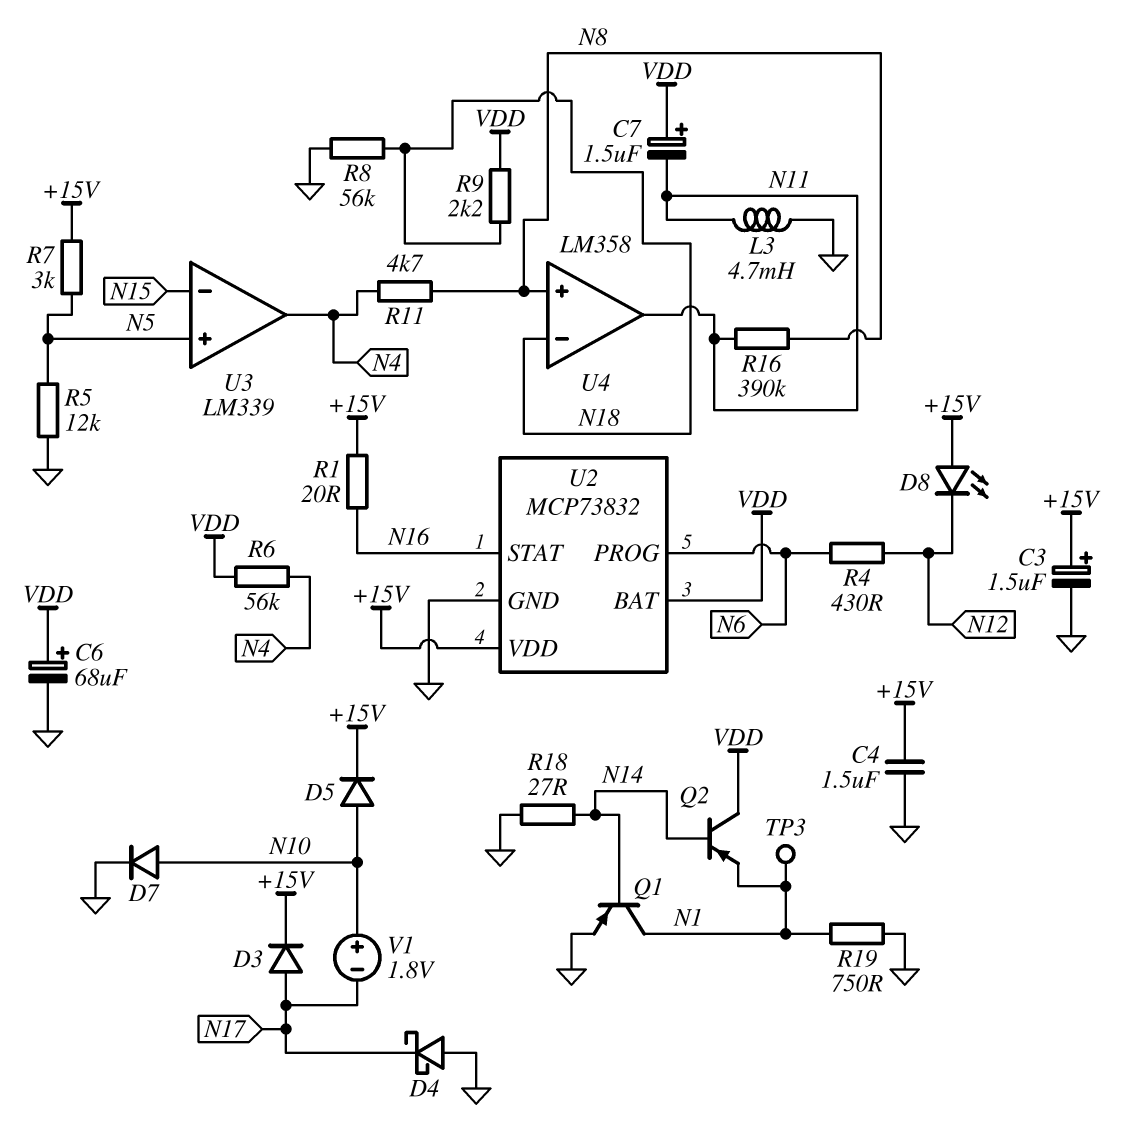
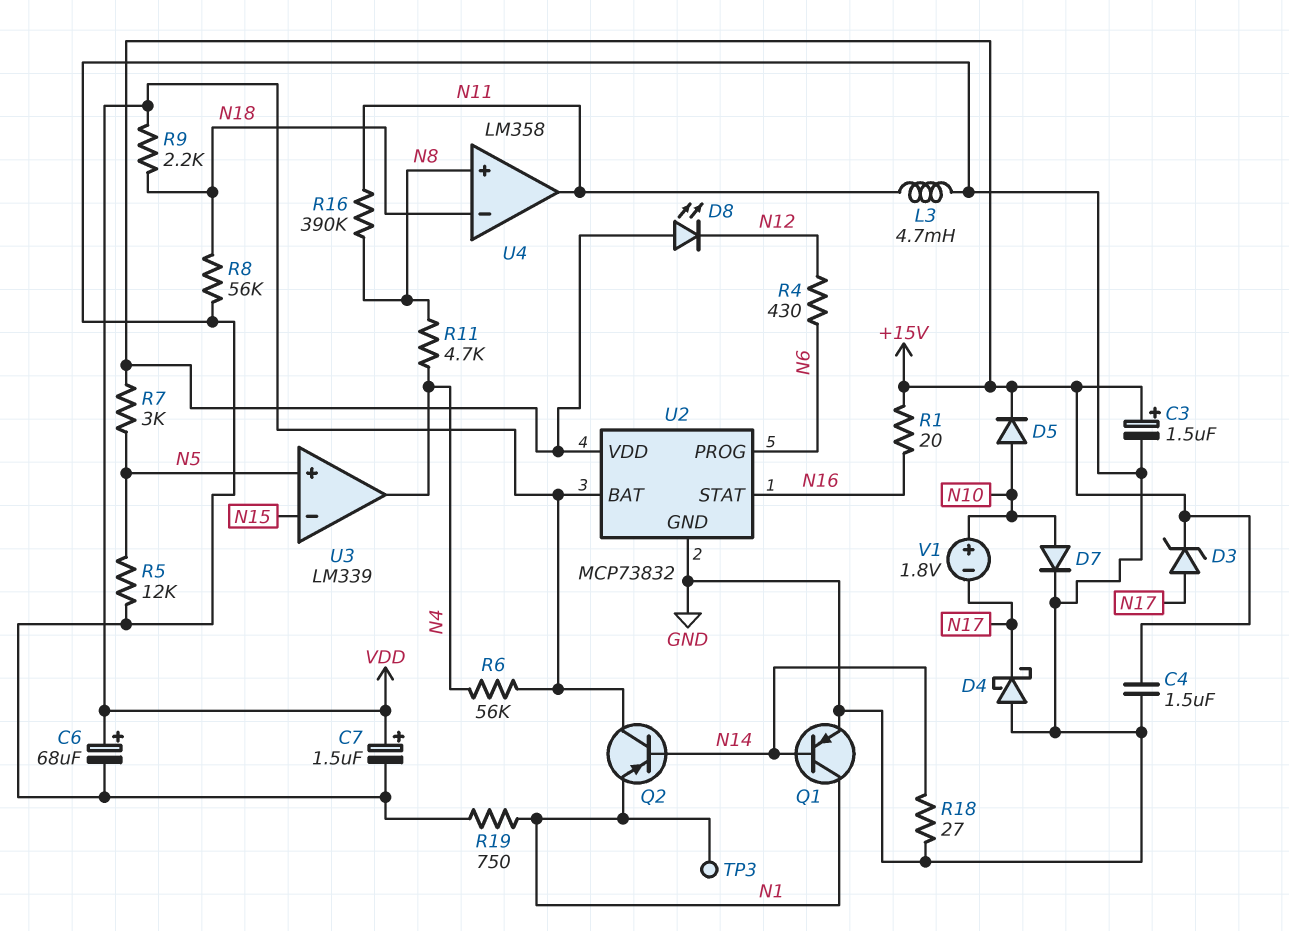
C7: 1.5uF (plus VDD, minus N11) -> 1.5uF (plus VDD, minus GND)
D3: diode (A N17, K +15V) -> zener (A N17, K +15V)

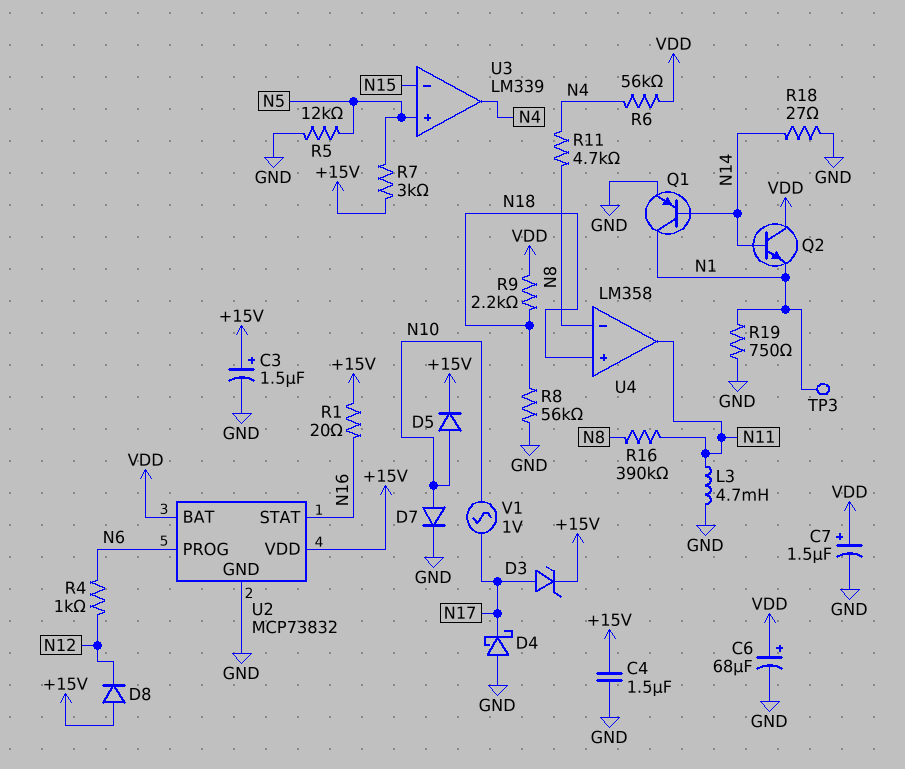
D8: LED (A +15V, K N12) -> diode (A +15V, K N12)
Q2: PNP (B N14, C VDD, E N1) -> NPN (B N14, C VDD, E N1)
R4: 430 (N6, N12) -> 1k (N6, N12)
U4 pin in+: N8 -> N18
U4 pin in-: N18 -> N8
V1: 1.8V (plus N10, minus N17) -> AC 1V (N10, N17)

